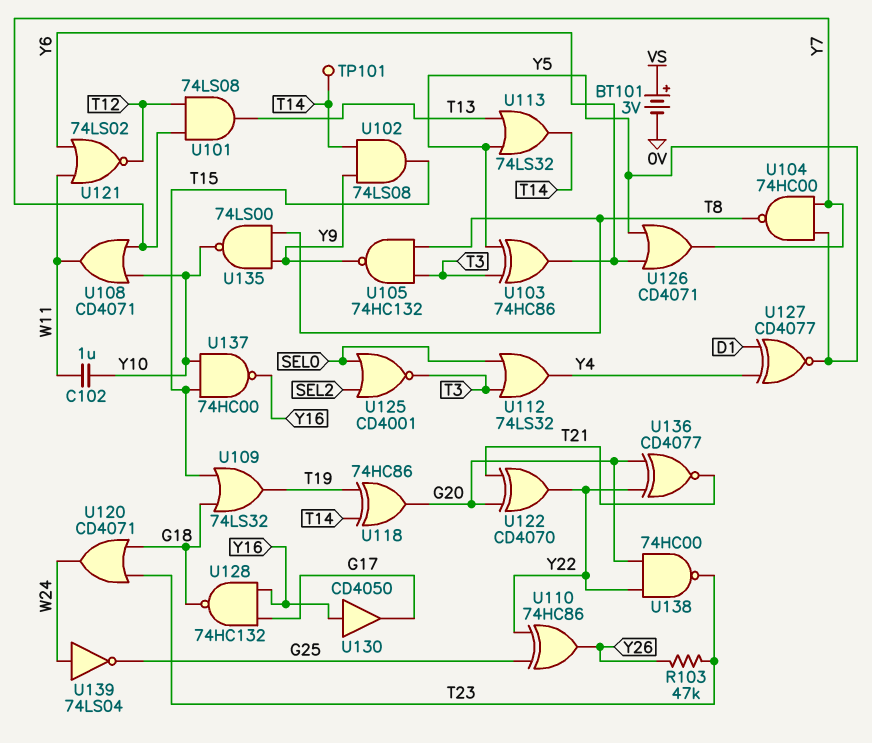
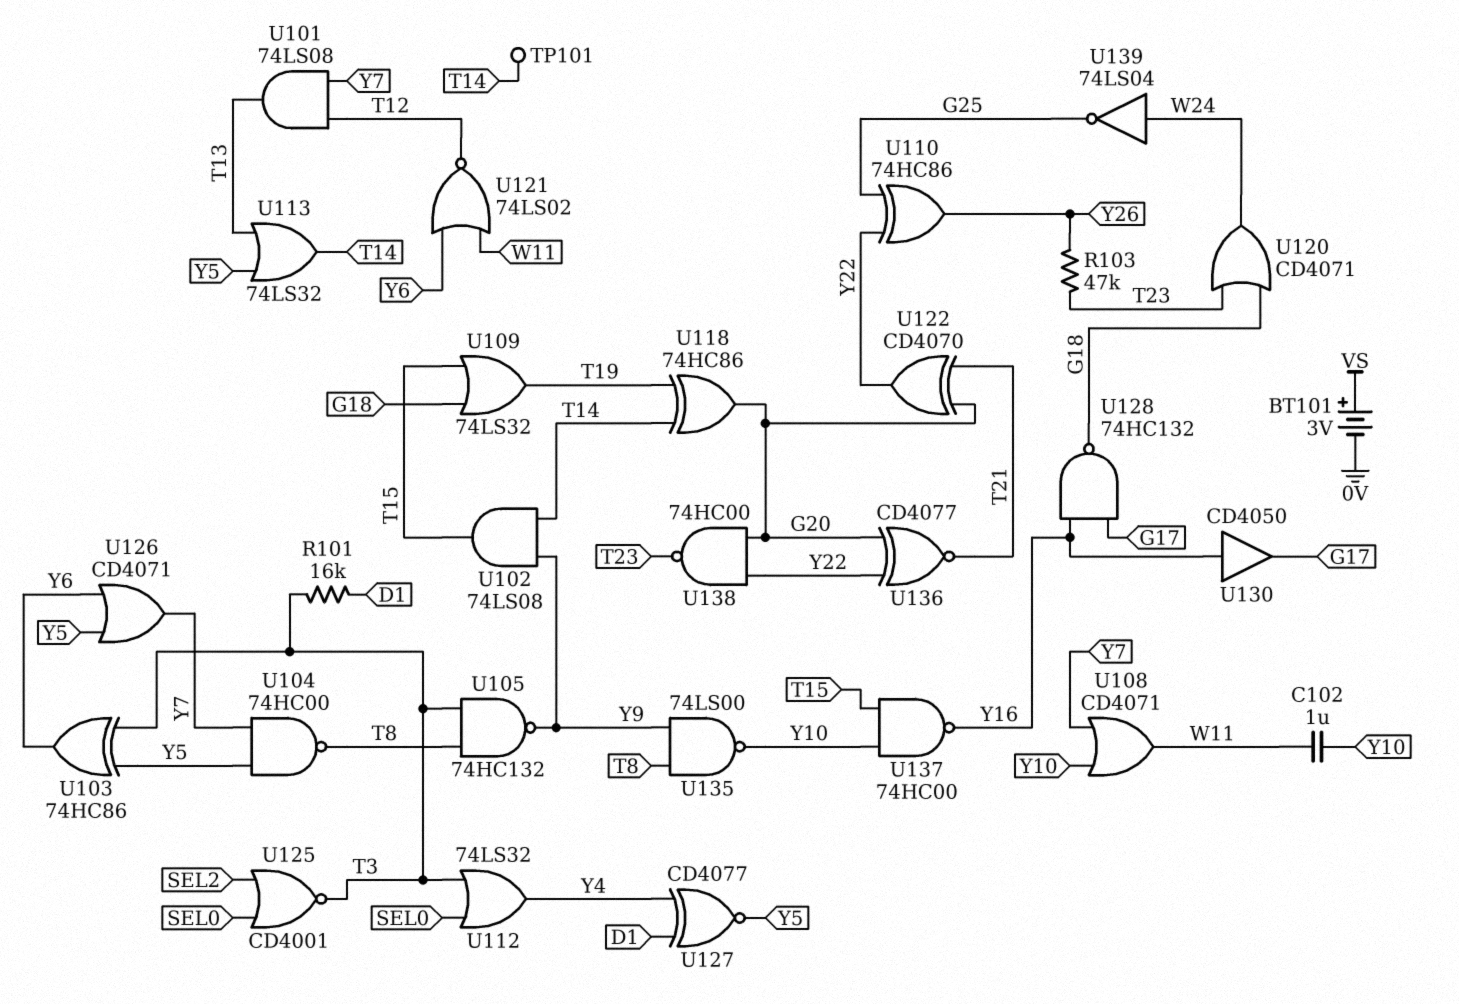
R101: none -> 16k (D1, T3)

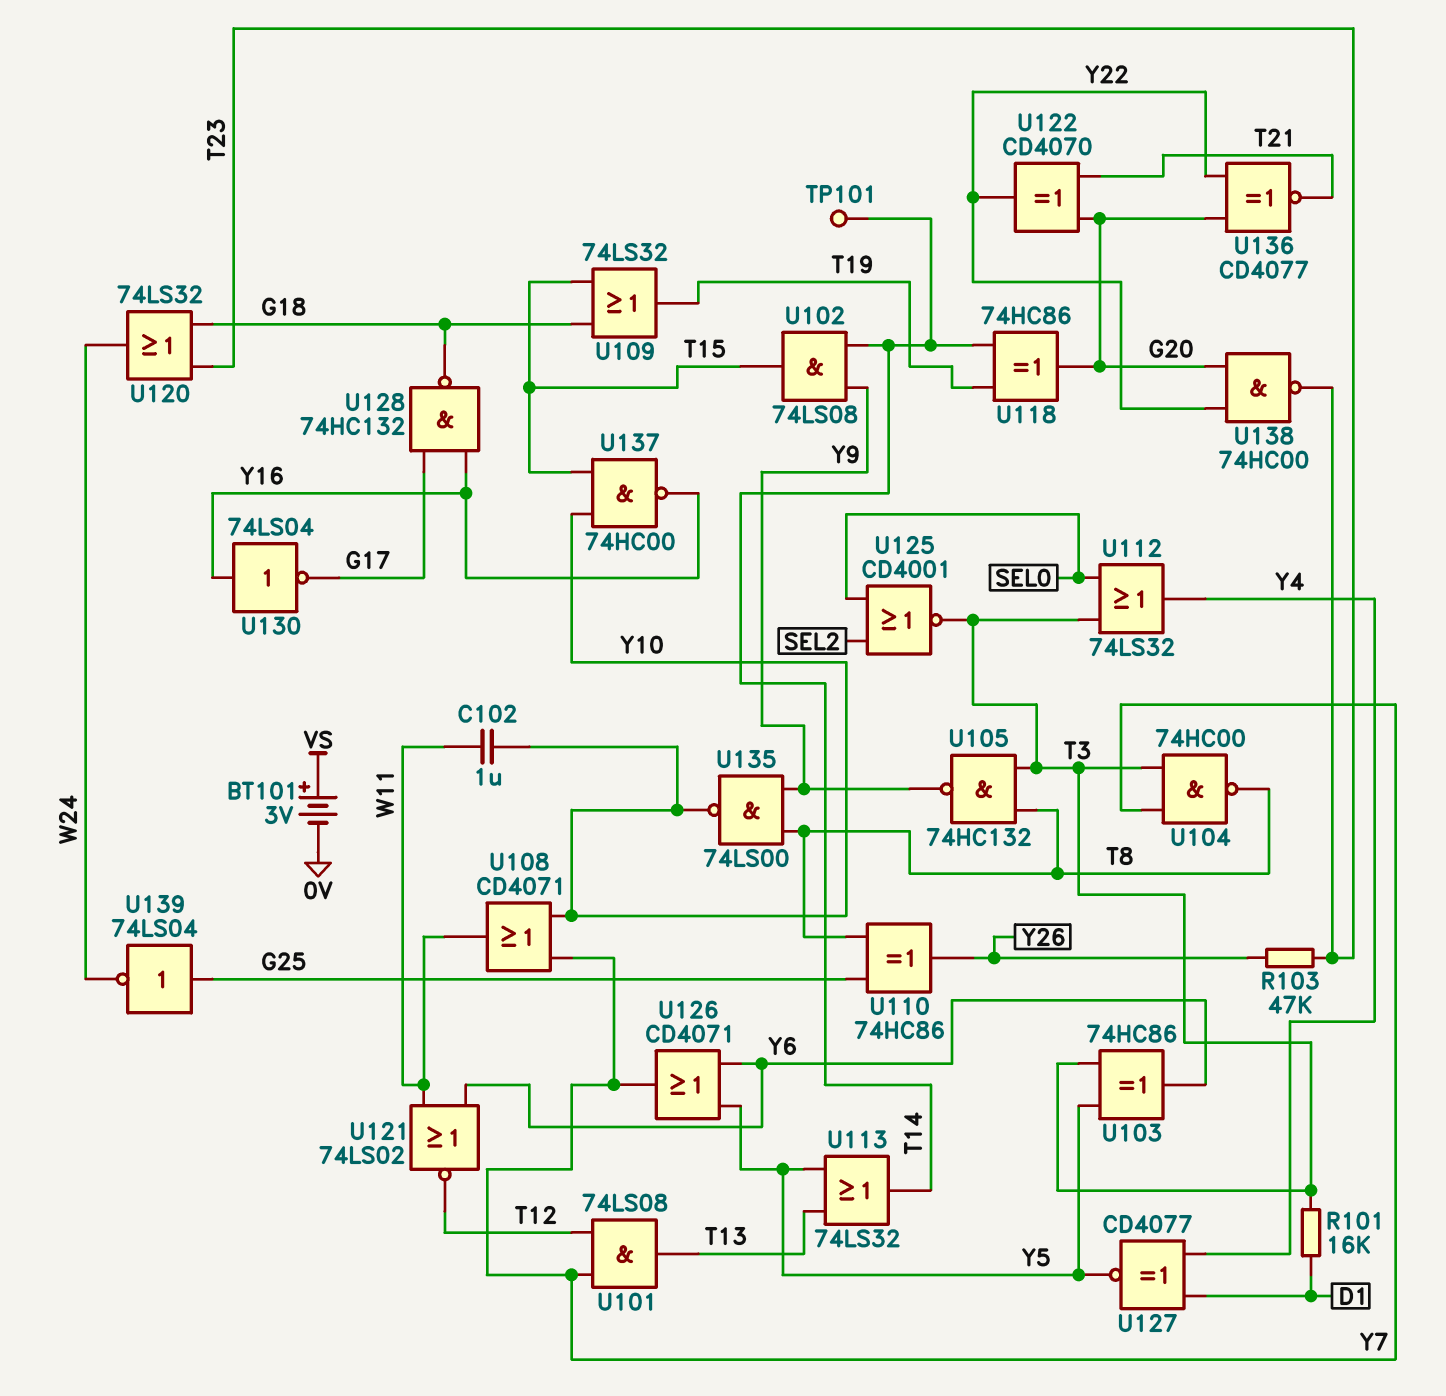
U104: NAND 74HC00 (in Y5, in Y7, out T8) -> NAND 74HC00 (in T3, in Y7, out T8)
U110: XOR 74HC86 (in G25, in Y22, out Y26) -> XOR 74HC86 (in G25, in T8, out Y26)
U120: OR CD4071 (in G18, in T23, out W24) -> OR 74LS32 (in G18, in T23, out W24)
U130: buffer CD4050 (in Y16, out G17) -> NOT 74LS04 (in Y16, out G17)
U139: NOT 74LS04 (in W24, out G25) -> NOT 74LS04 (in G25, out W24)

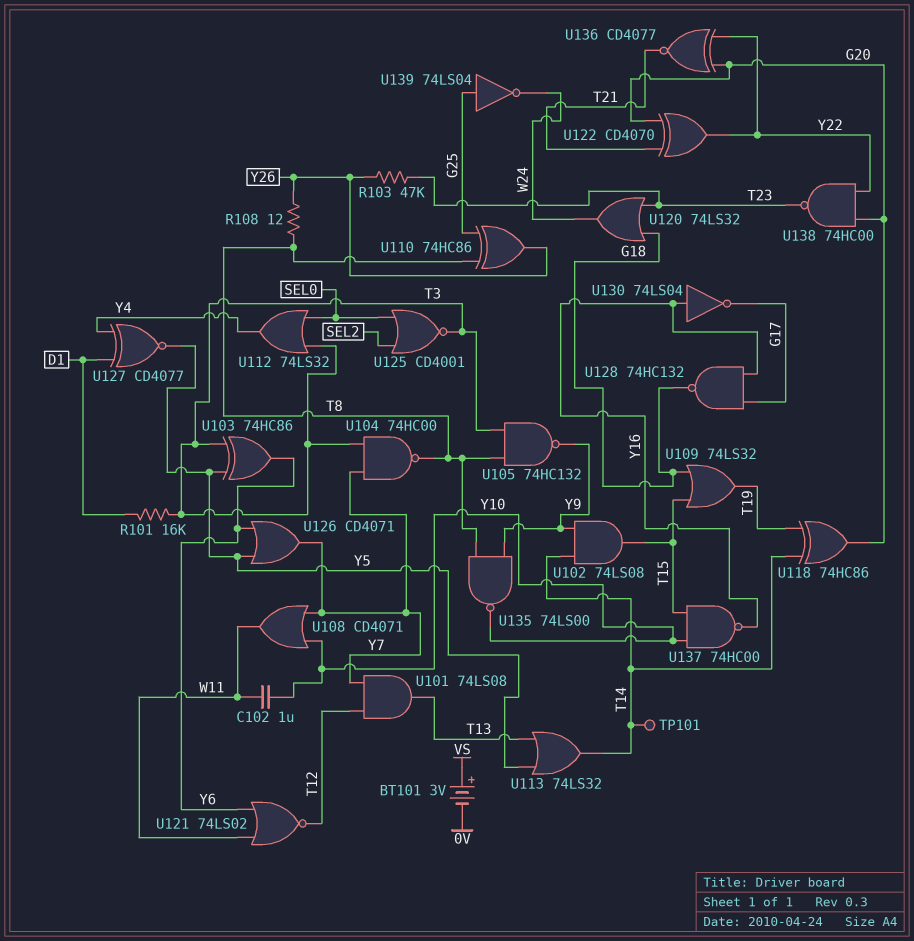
R108: none -> 12 (T8, Y26)

